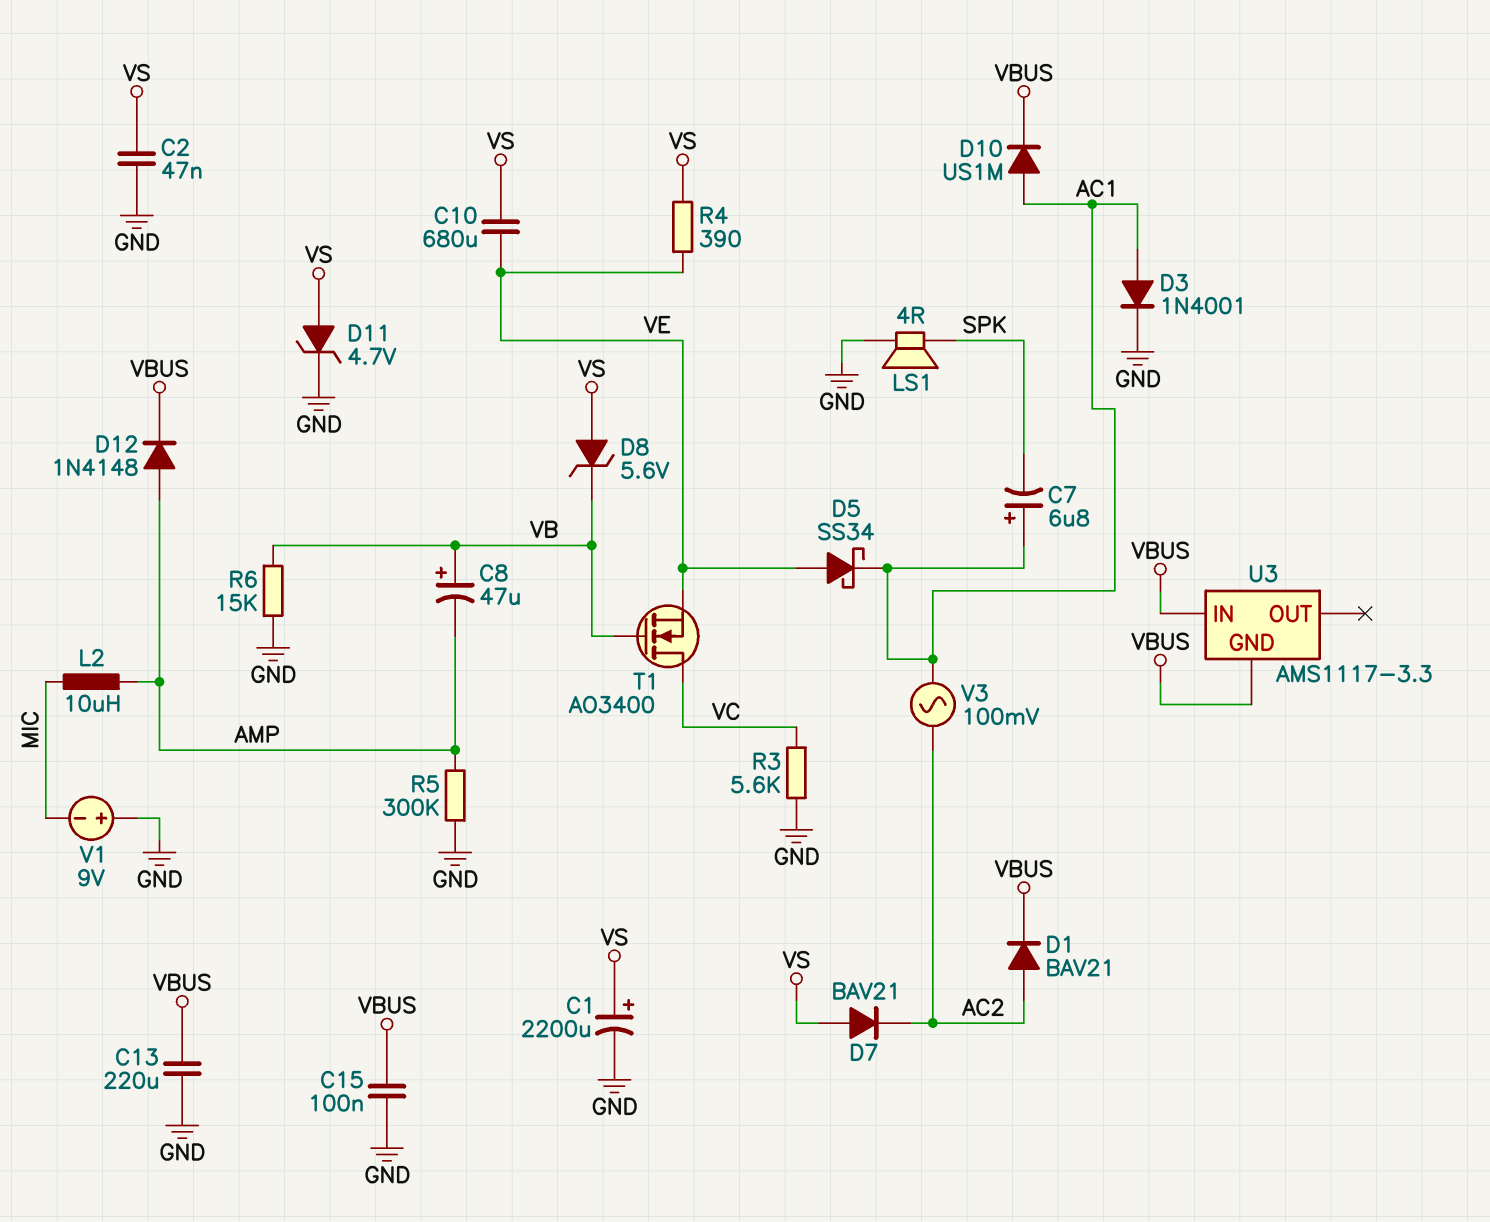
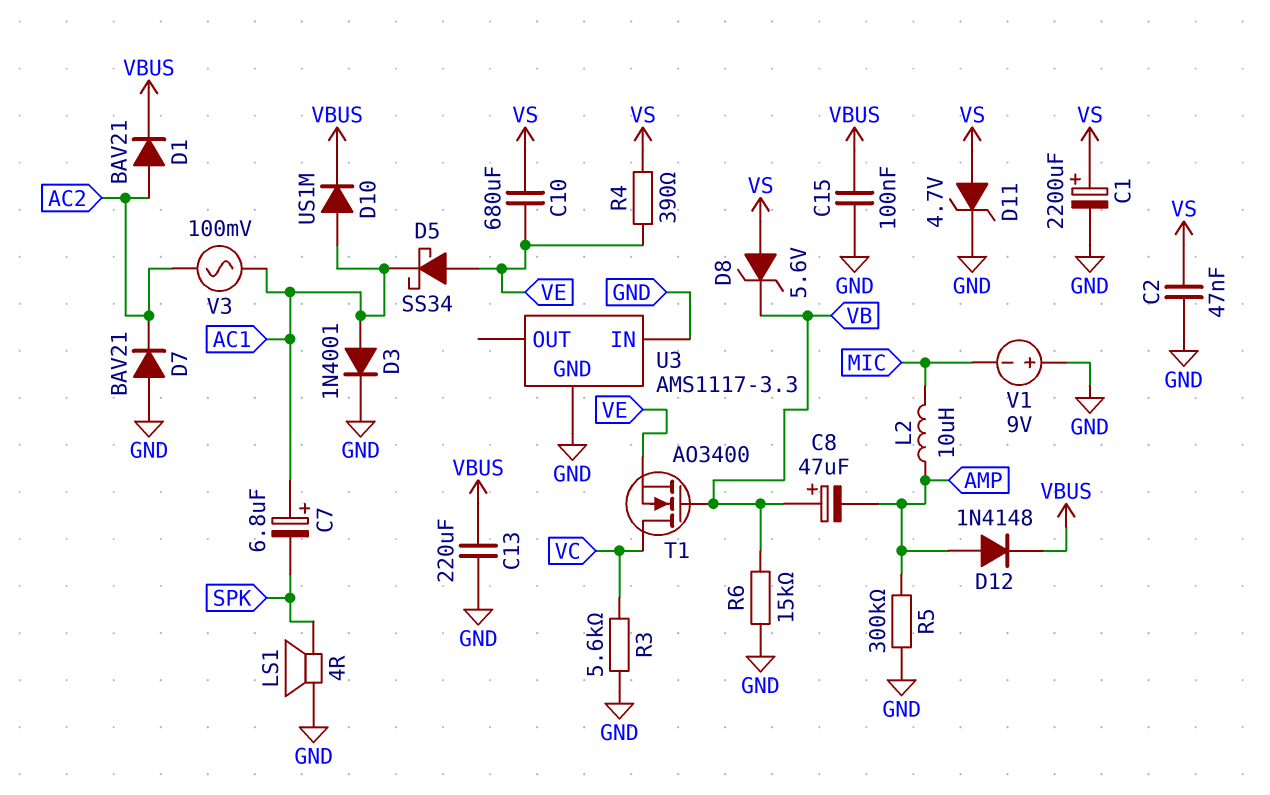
D7: diode BAV21 (A VS, K AC2) -> diode BAV21 (A GND, K AC2)
U3 pin GND: VBUS -> GND
U3 pin IN: VBUS -> GND

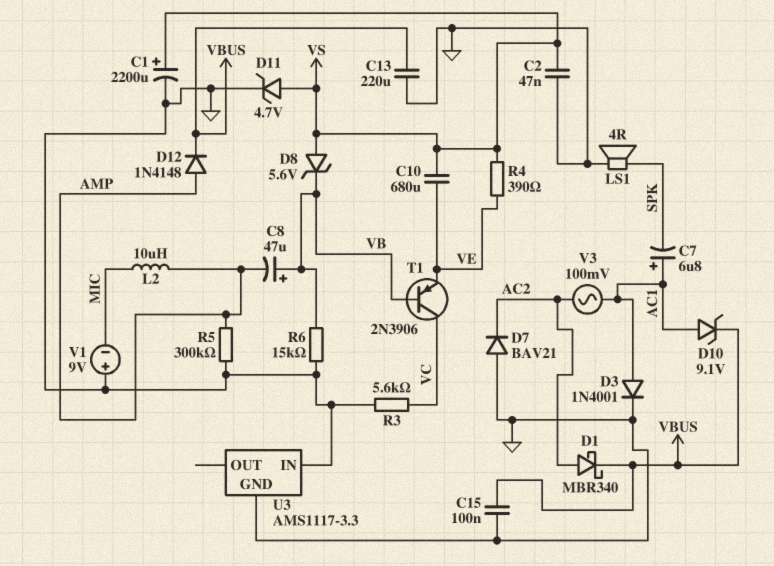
D1: diode BAV21 (A AC2, K VBUS) -> schottky MBR340 (A AC2, K VBUS)
D5: schottky SS34 (A VE, K AC1) -> none
D10: diode US1M (A AC1, K VBUS) -> zener 9.1V (A AC1, K VBUS)
T1: NMOS AO3400 (G VB, D VC, S VE) -> PNP 2N3906 (B VB, C VC, E VE)

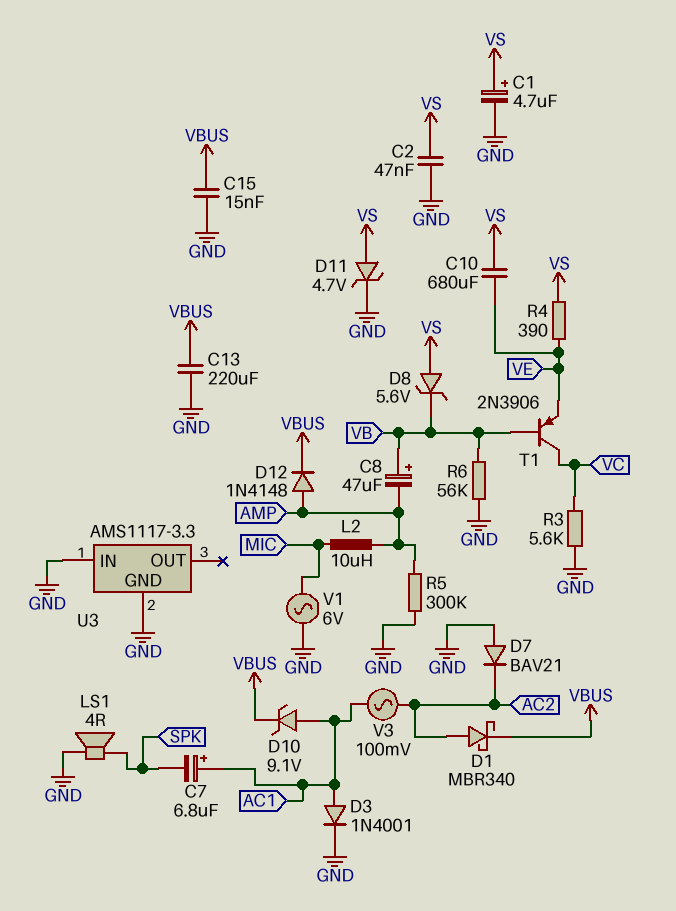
C1: 2200uF (plus VS, minus GND) -> 4.7uF (plus VS, minus GND)
C15: 100nF (GND, VBUS) -> 15nF (GND, VBUS)
R6: 15k (GND, VB) -> 56k (GND, VB)
V1: 9V (plus GND, minus MIC) -> AC 6V (GND, MIC)

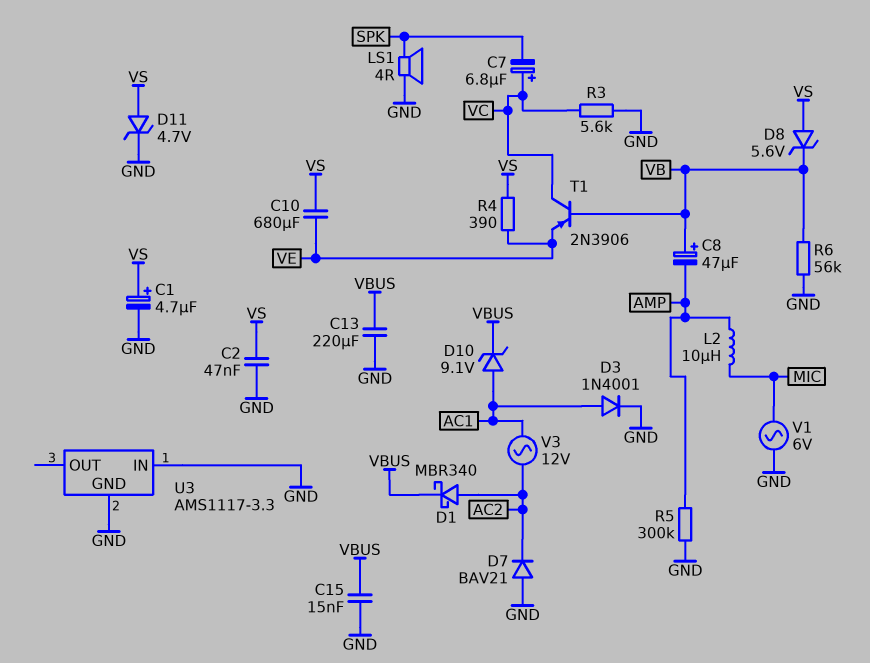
C7: 6.8uF (plus AC1, minus SPK) -> 6.8uF (plus VC, minus SPK)
D12: diode 1N4148 (A AMP, K VBUS) -> none
V3: AC 100mV (AC1, AC2) -> AC 12V (AC1, AC2)

